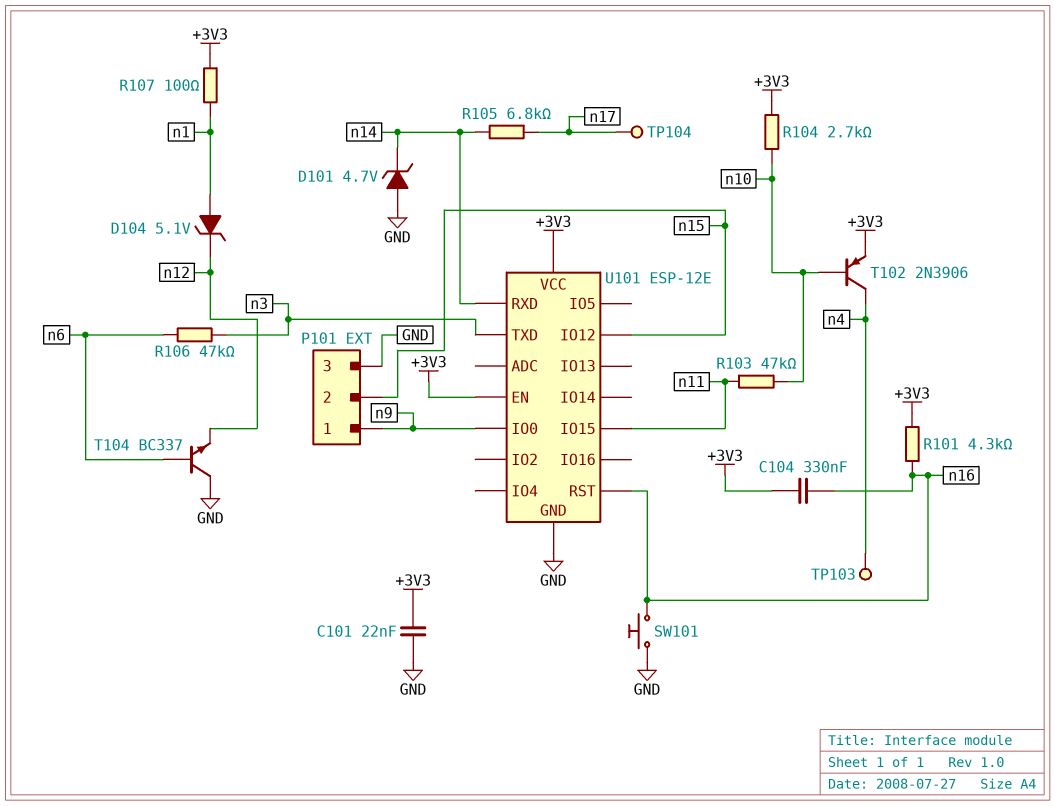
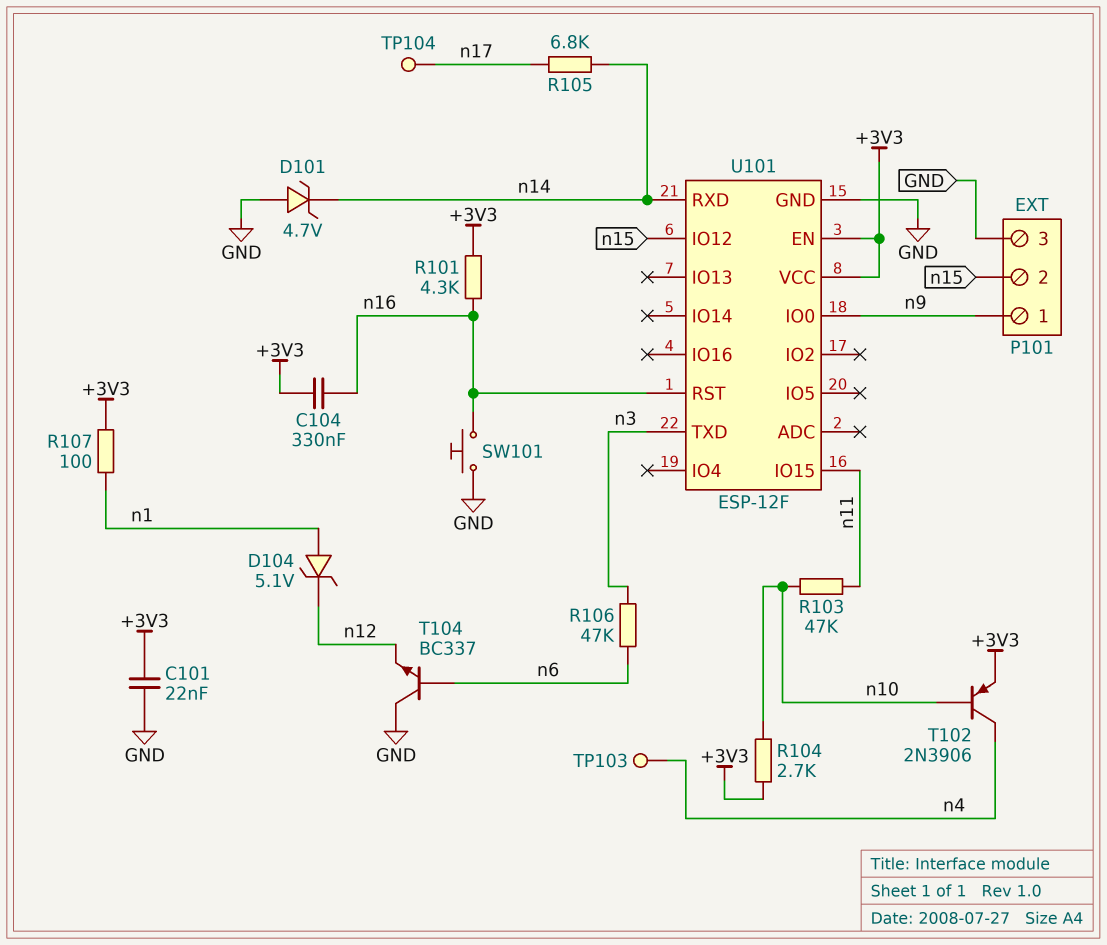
U101: ESP-12E -> ESP-12F

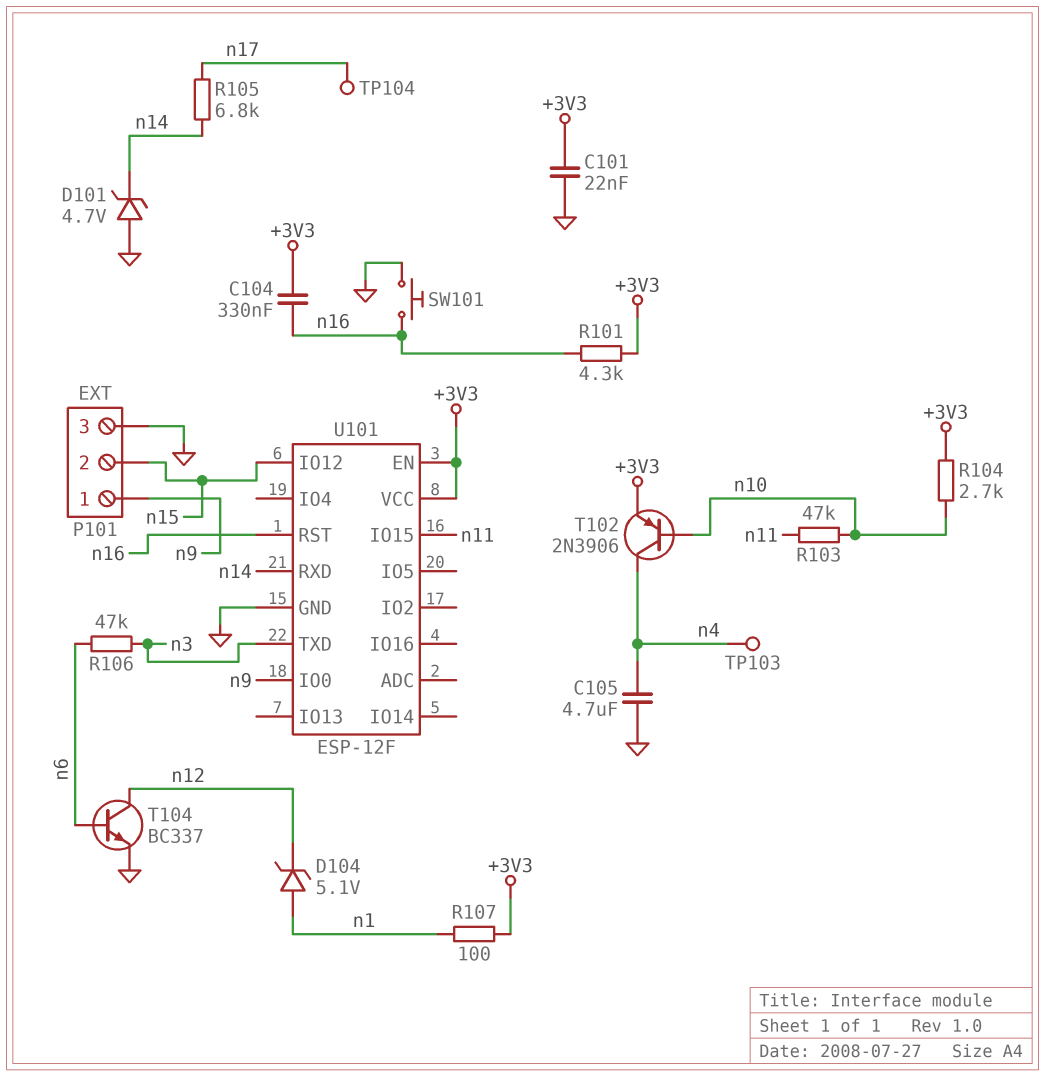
C105: none -> 4.7uF (GND, n4)
T104: NPN BC337 (B n6, C GND, E n12) -> NPN BC337 (B n6, C n12, E GND)

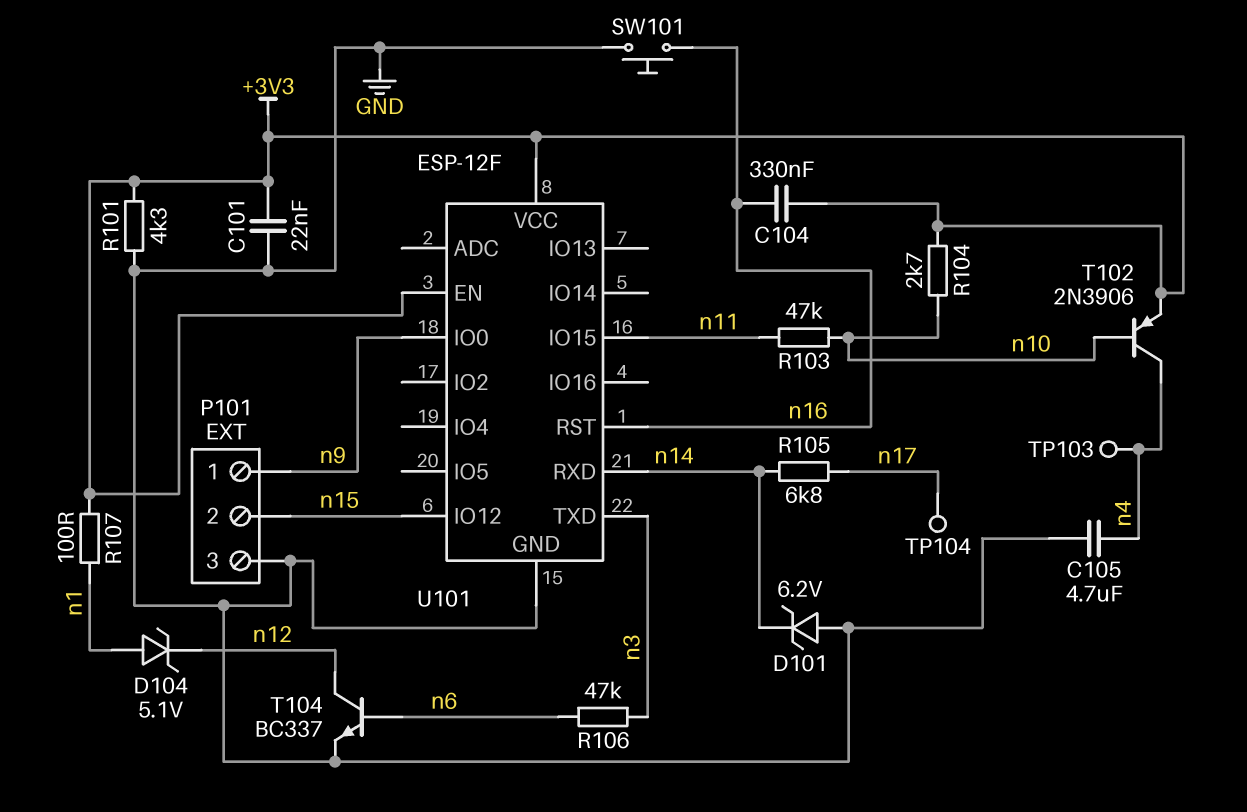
D101: zener 4.7V (A GND, K n14) -> zener 6.2V (A GND, K n14)
R101: 4.3k (+3V3, n16) -> 4.3k (+3V3, GND)

